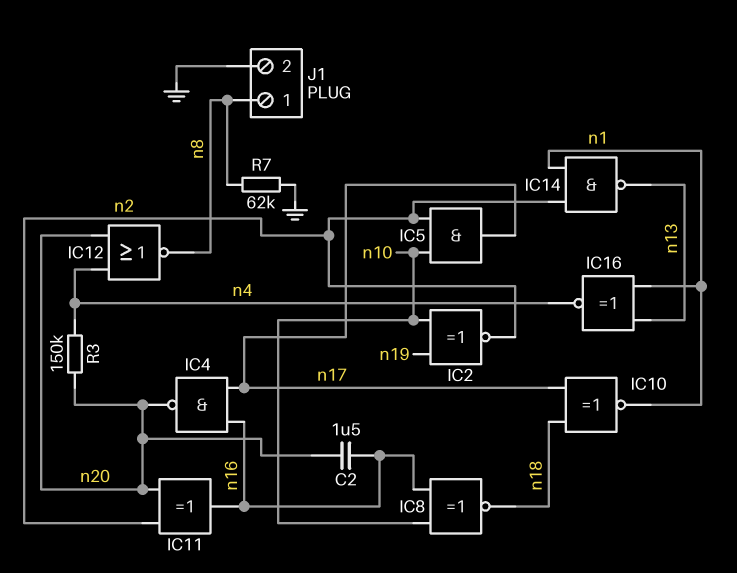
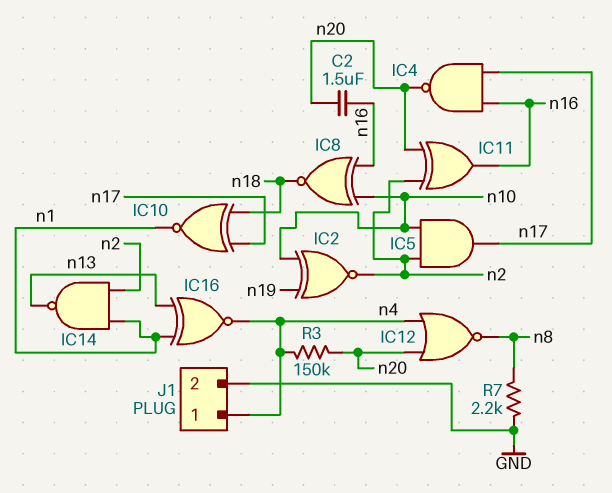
J1 pin 1: n8 -> n4
R7: 62k (GND, n8) -> 2.2k (GND, n8)

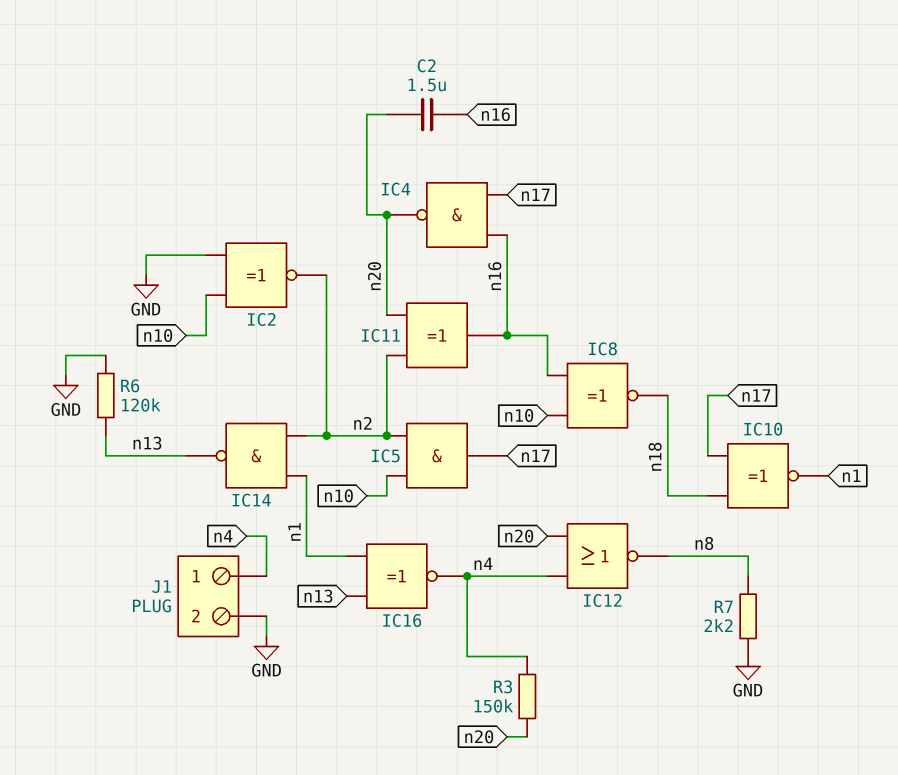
IC2: XNOR (in n10, in n19, out n2) -> XNOR (in GND, in n10, out n2)
R6: none -> 120k (GND, n13)

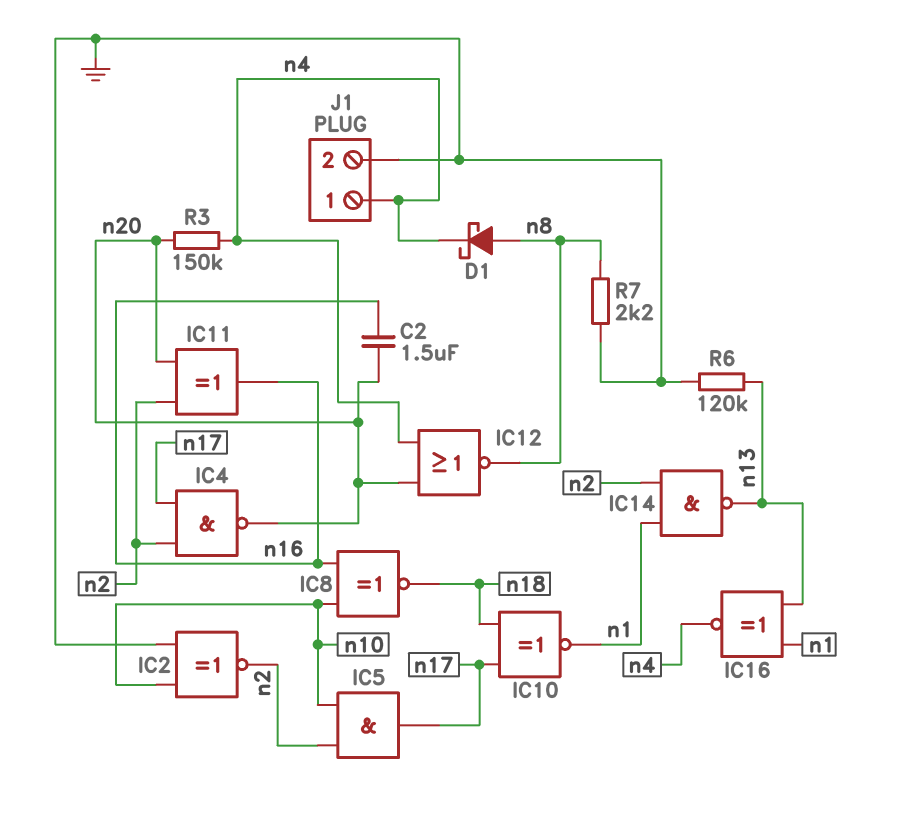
D1: none -> schottky (A n8, K n4)
IC4: NAND (in n16, in n17, out n20) -> NAND (in n2, in n17, out n20)

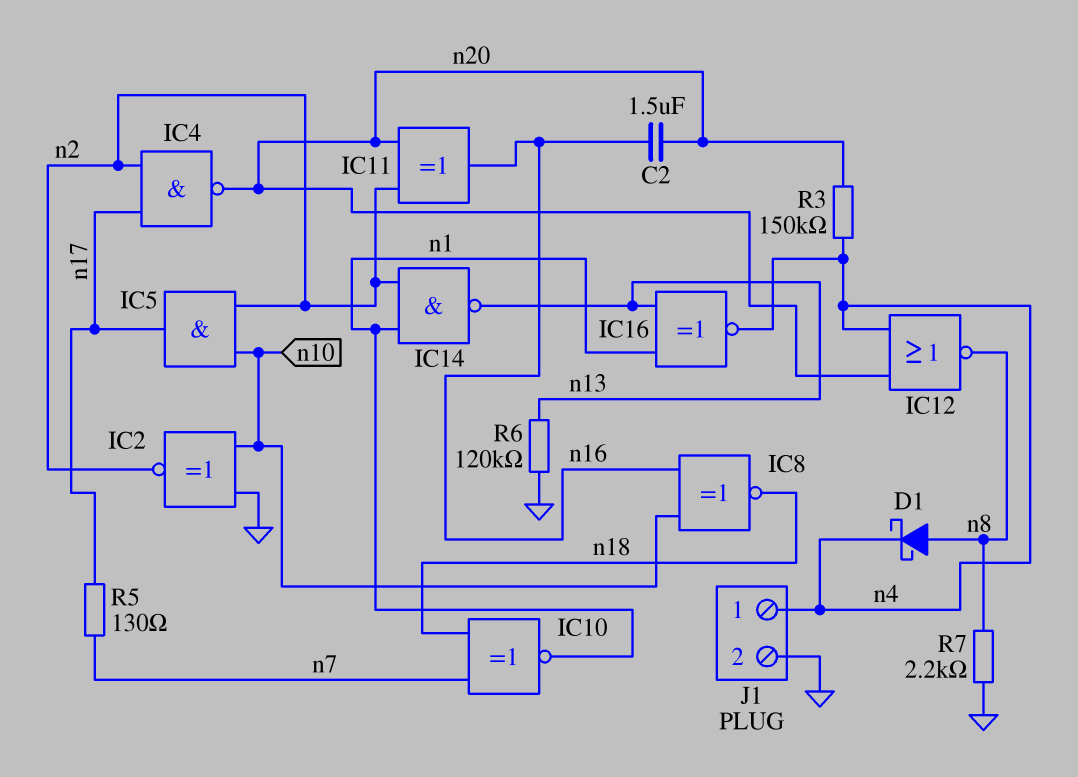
IC10: XNOR (in n17, in n18, out n1) -> XNOR (in n7, in n18, out n1)
R5: none -> 130 (n7, n17)

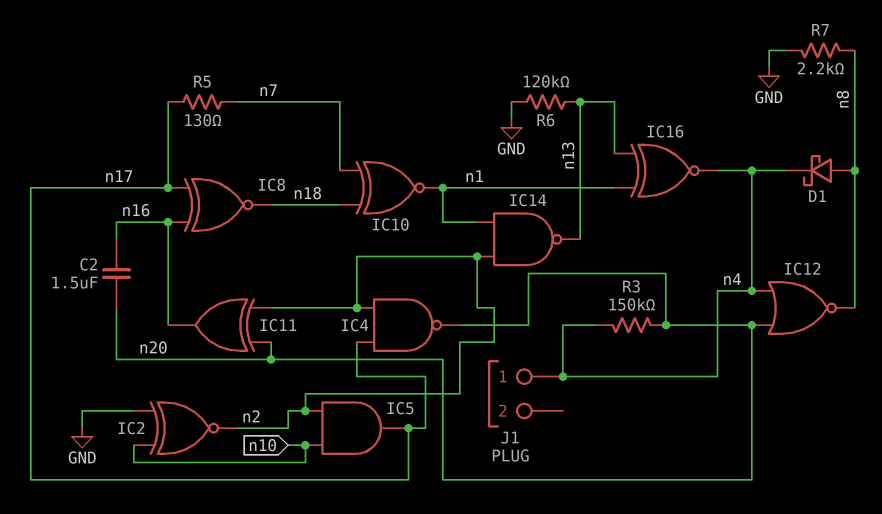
IC8: XNOR (in n10, in n16, out n18) -> XNOR (in n16, in n17, out n18)
J1 pin 2: GND -> none

